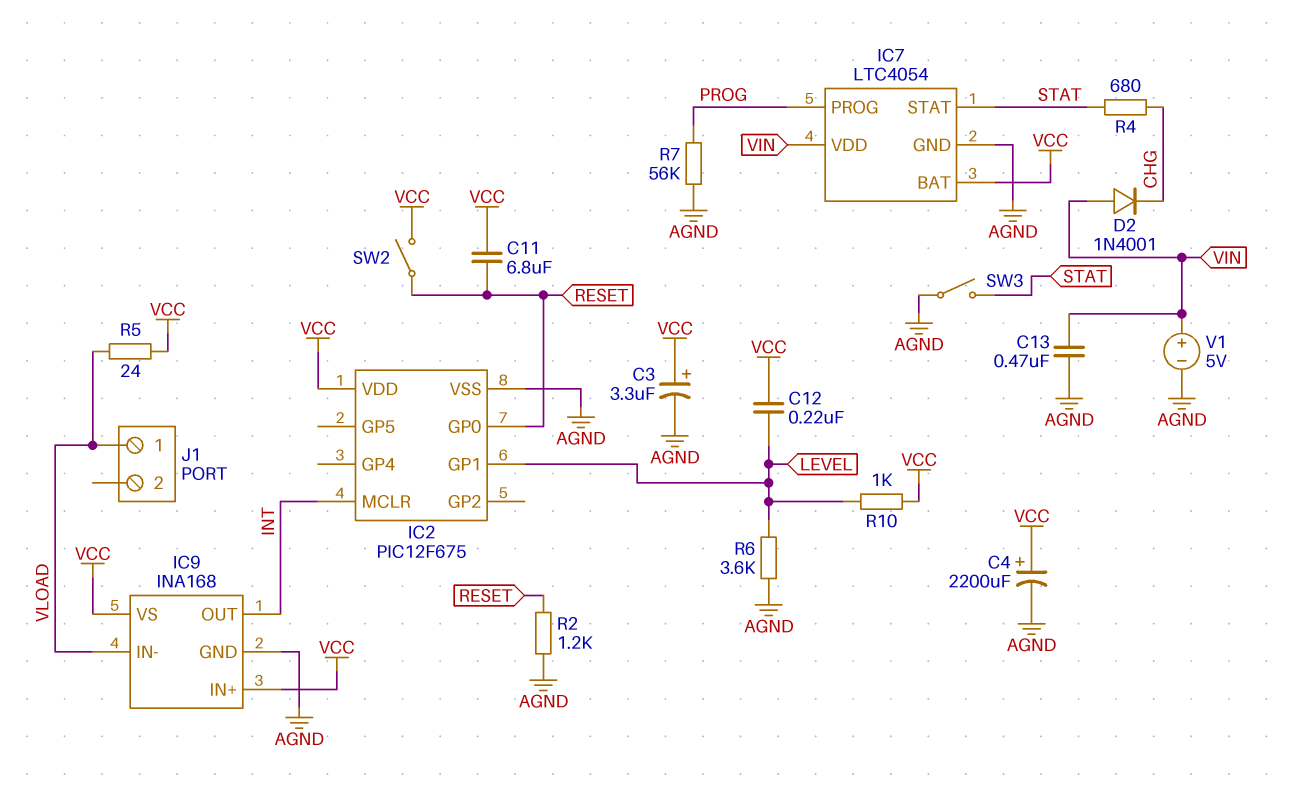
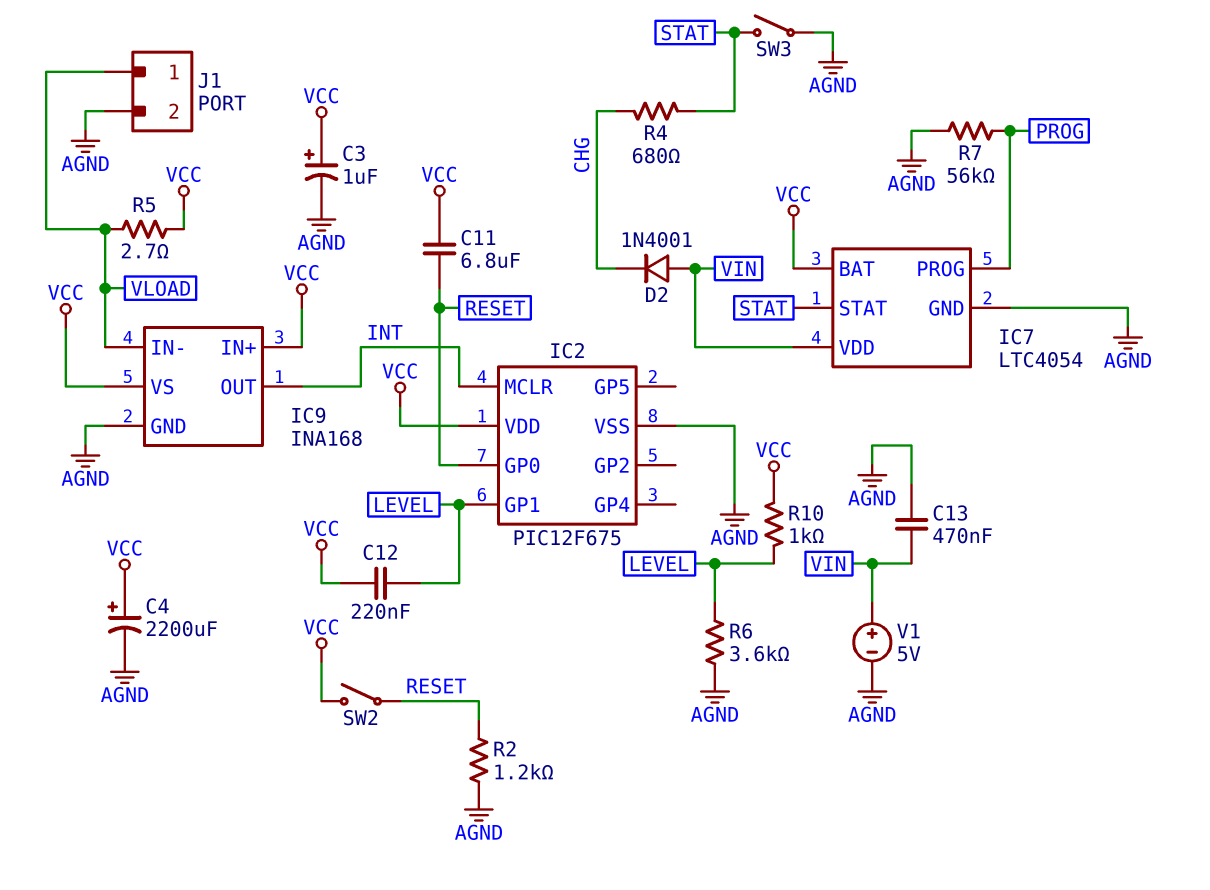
C3: 3.3uF (plus VCC, minus AGND) -> 1uF (plus VCC, minus AGND)
J1 pin 2: none -> AGND
R5: 24 (VCC, VLOAD) -> 2.7 (VCC, VLOAD)

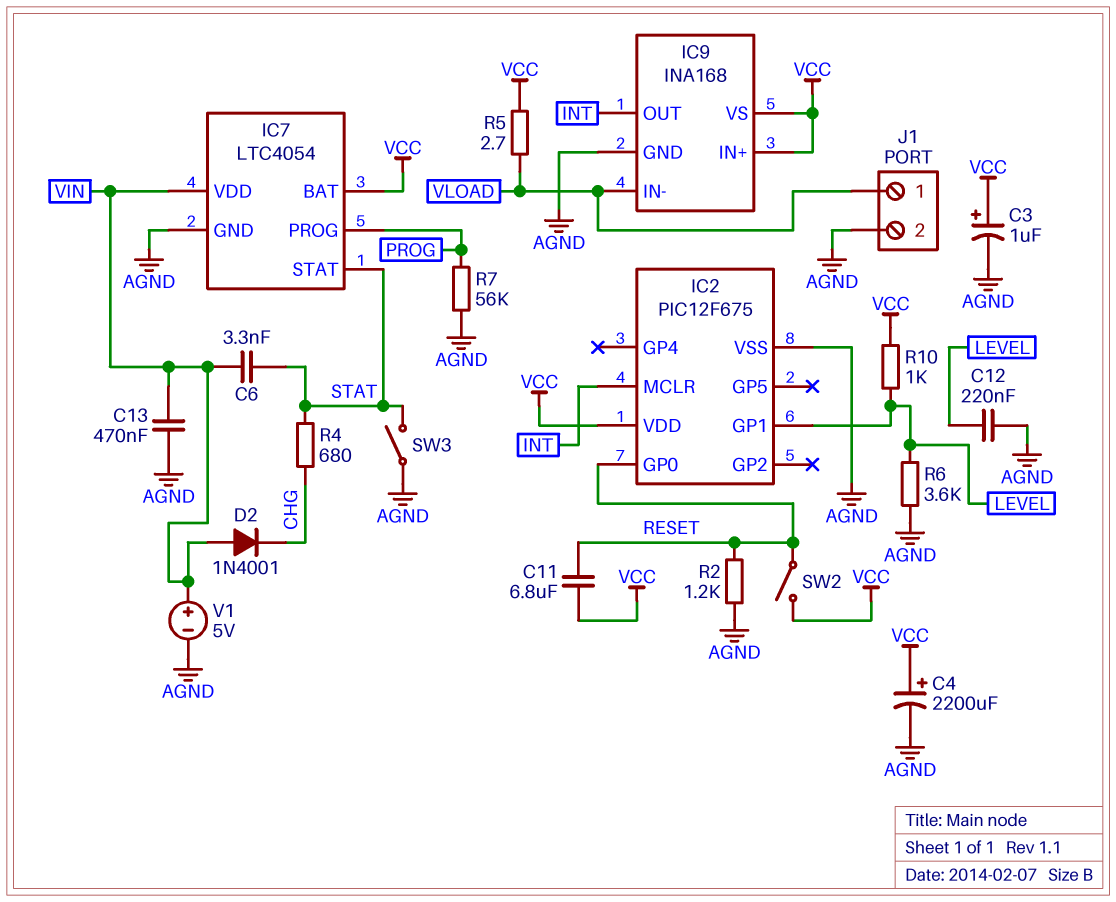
C6: none -> 3.3nF (STAT, VIN)
C12: 220nF (LEVEL, VCC) -> 220nF (AGND, LEVEL)

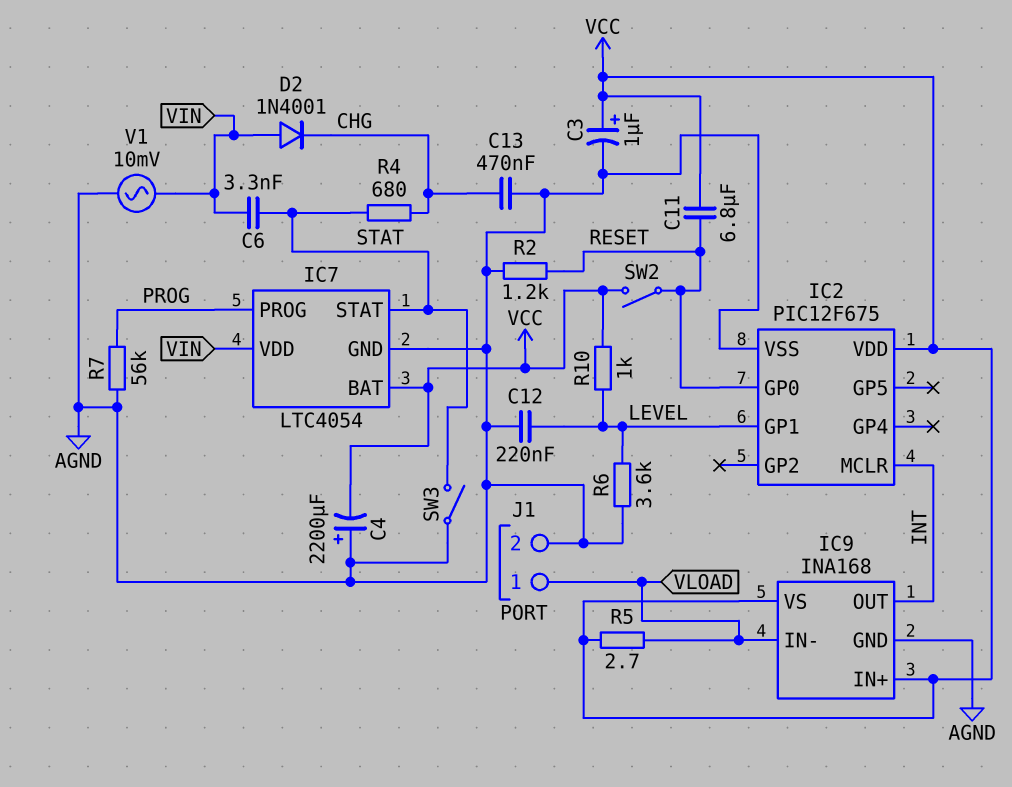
C4: 2200uF (plus VCC, minus AGND) -> 2200uF (plus AGND, minus VCC)
C13: 470nF (AGND, VIN) -> 470nF (AGND, CHG)
V1: 5V (plus VIN, minus AGND) -> AC 10mV (AGND, VIN)

